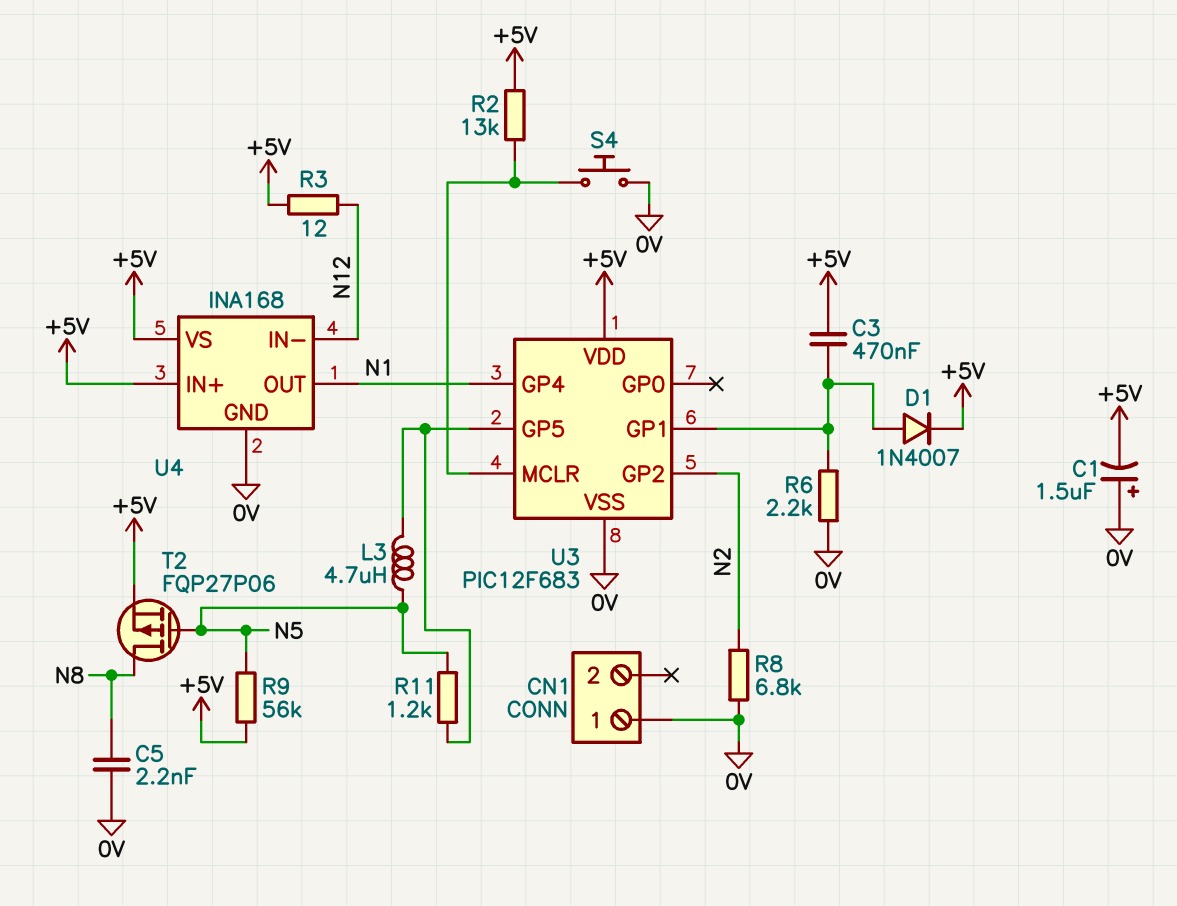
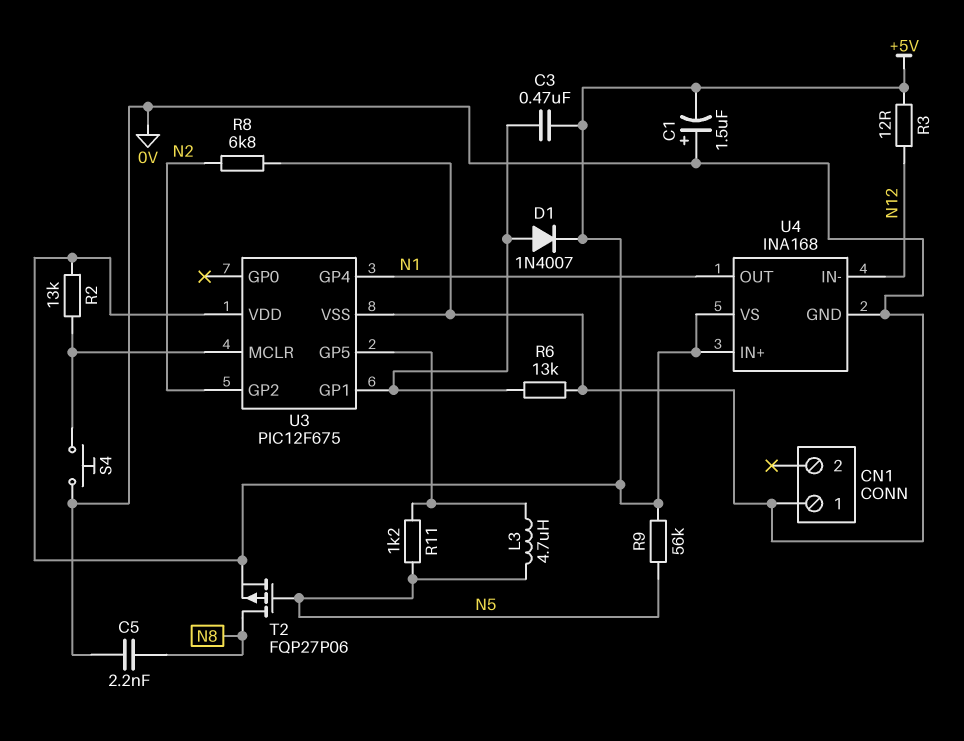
R6: 2.2k (0V, U3/GP1) -> 13k (0V, U3/GP1)
U3: PIC12F683 -> PIC12F675

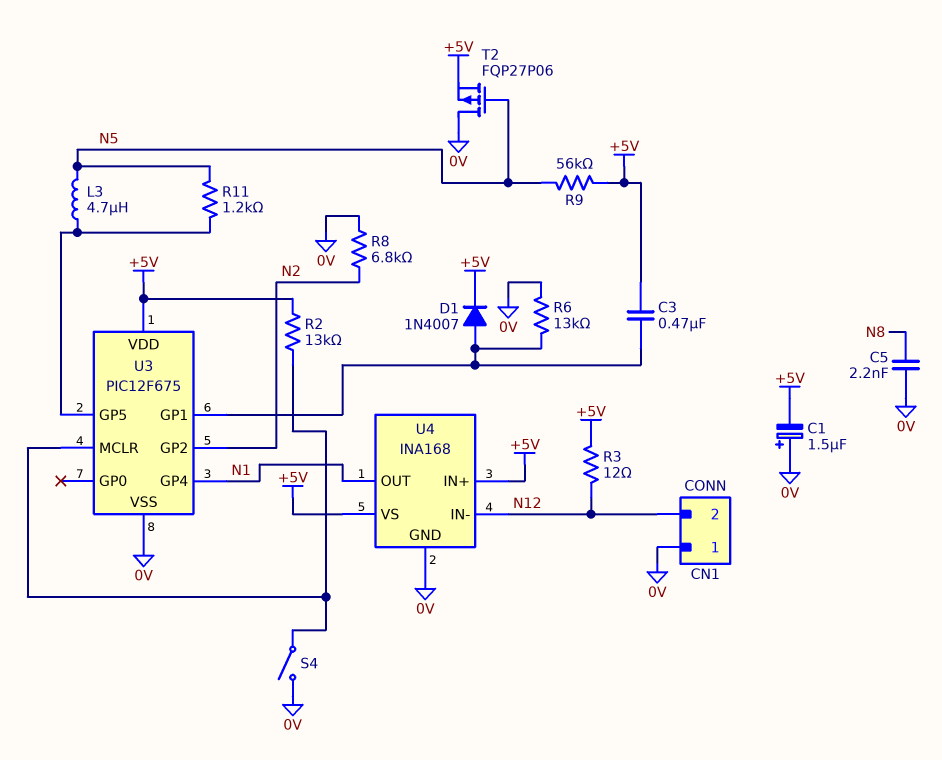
CN1 pin 2: none -> N12
S4: button (0V, U3/MCLR) -> switch (0V, U3/MCLR)
T2: PMOS FQP27P06 (G N5, D N8, S +5V) -> PMOS FQP27P06 (G N5, D 0V, S +5V)

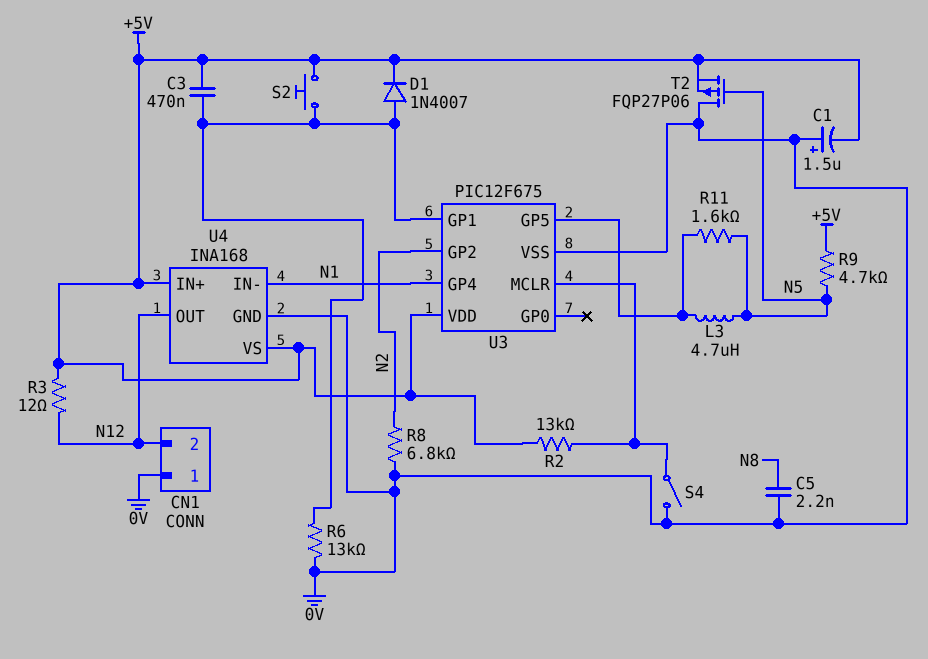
R9: 56k (+5V, N5) -> 4.7k (+5V, N5)
R11: 1.2k (N5, U3/GP5) -> 1.6k (N5, U3/GP5)
S2: none -> button (+5V, U3/GP1)
U4 pin IN-: N12 -> N1
U4 pin OUT: N1 -> N12

